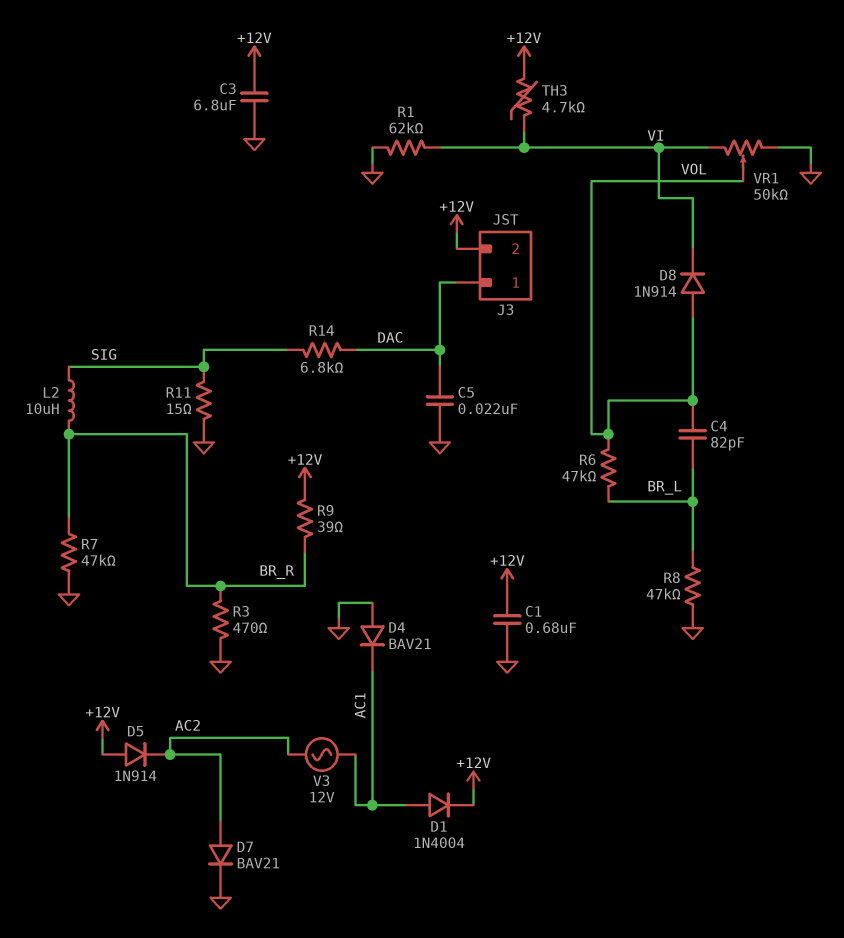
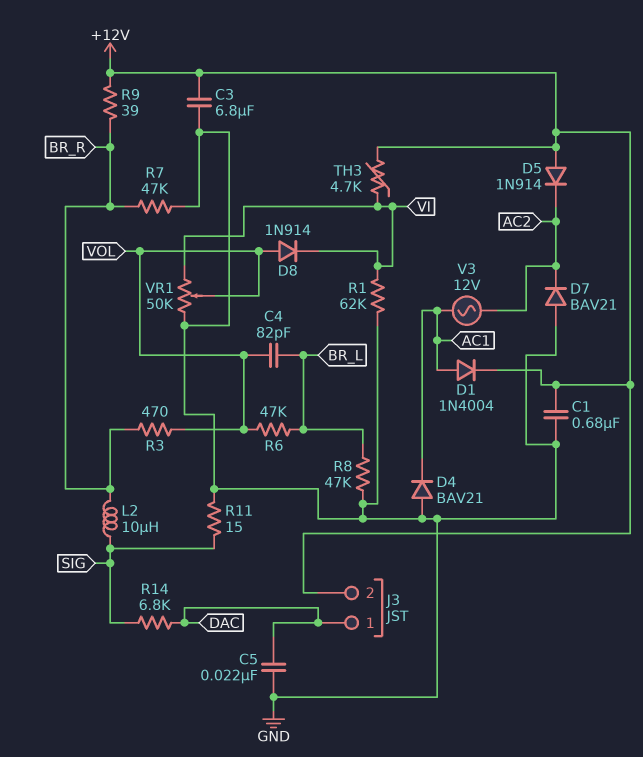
D7: diode BAV21 (A AC2, K GND) -> diode BAV21 (A GND, K AC2)
R3: 470 (BR_R, GND) -> 470 (BR_R, VOL)

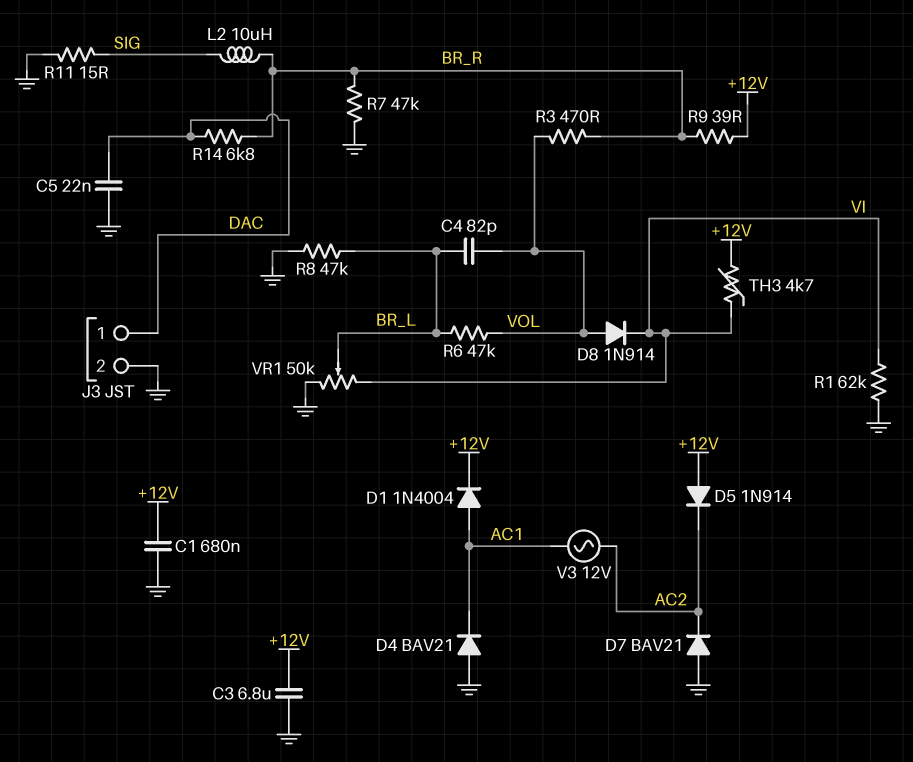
J3 pin 2: +12V -> GND
R14: 6.8k (DAC, SIG) -> 6.8k (BR_R, DAC)
VR1: 50k (GND, VI, wiper VOL) -> 50k (GND, VI, wiper BR_L)

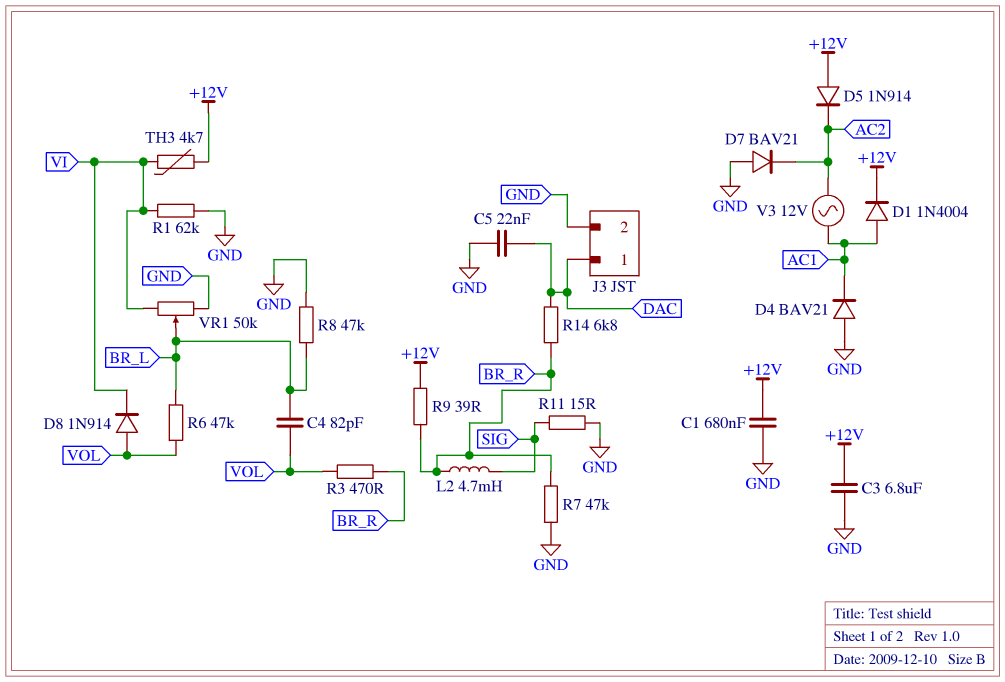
L2: 10uH (BR_R, SIG) -> 4.7mH (BR_R, SIG)

